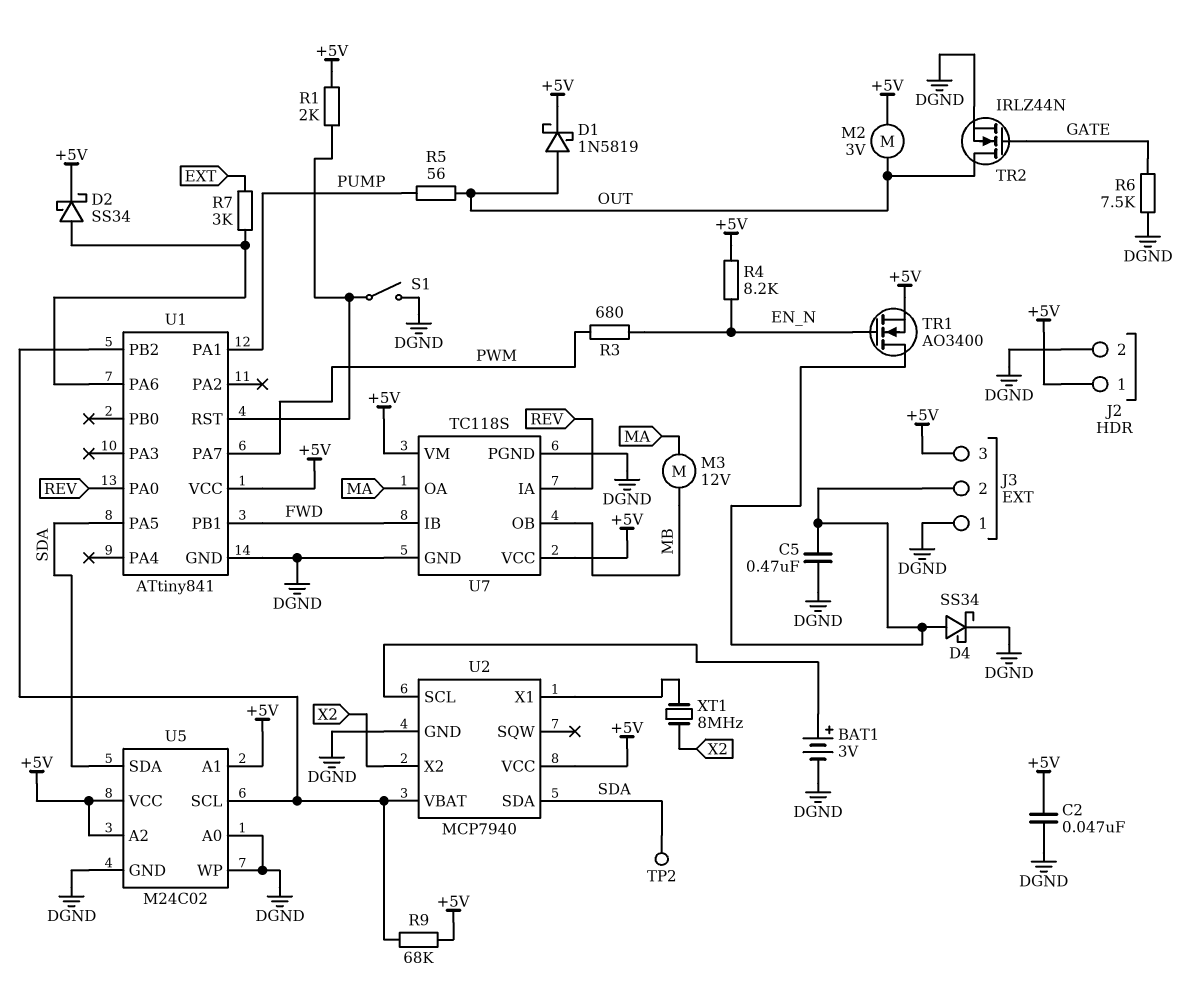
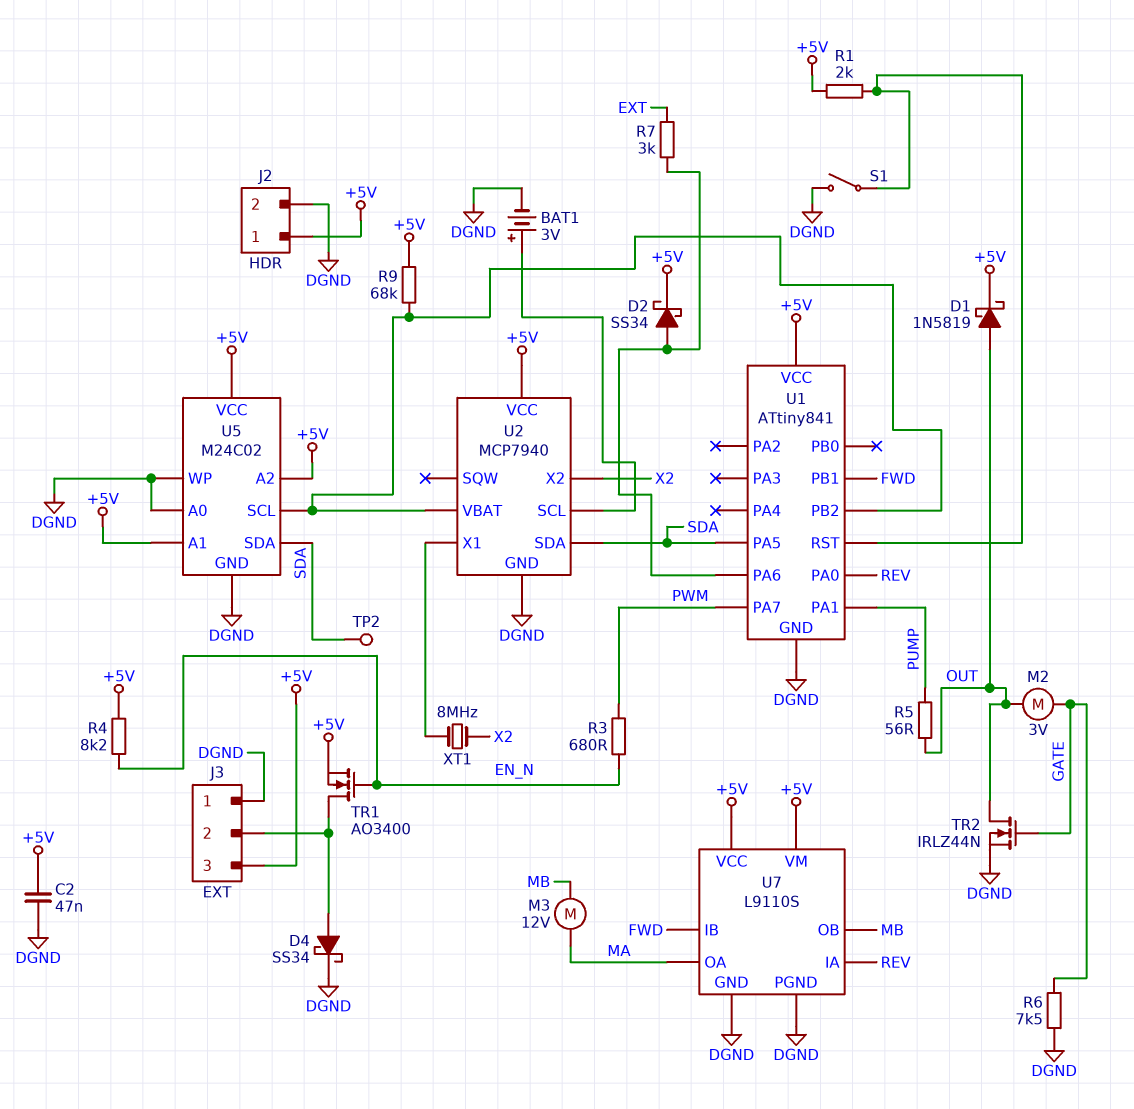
C5: 470nF (DGND, J3/2) -> none
M2: motor 3V (+5V, OUT) -> motor 3V (GATE, OUT)
U7: TC118S -> L9110S

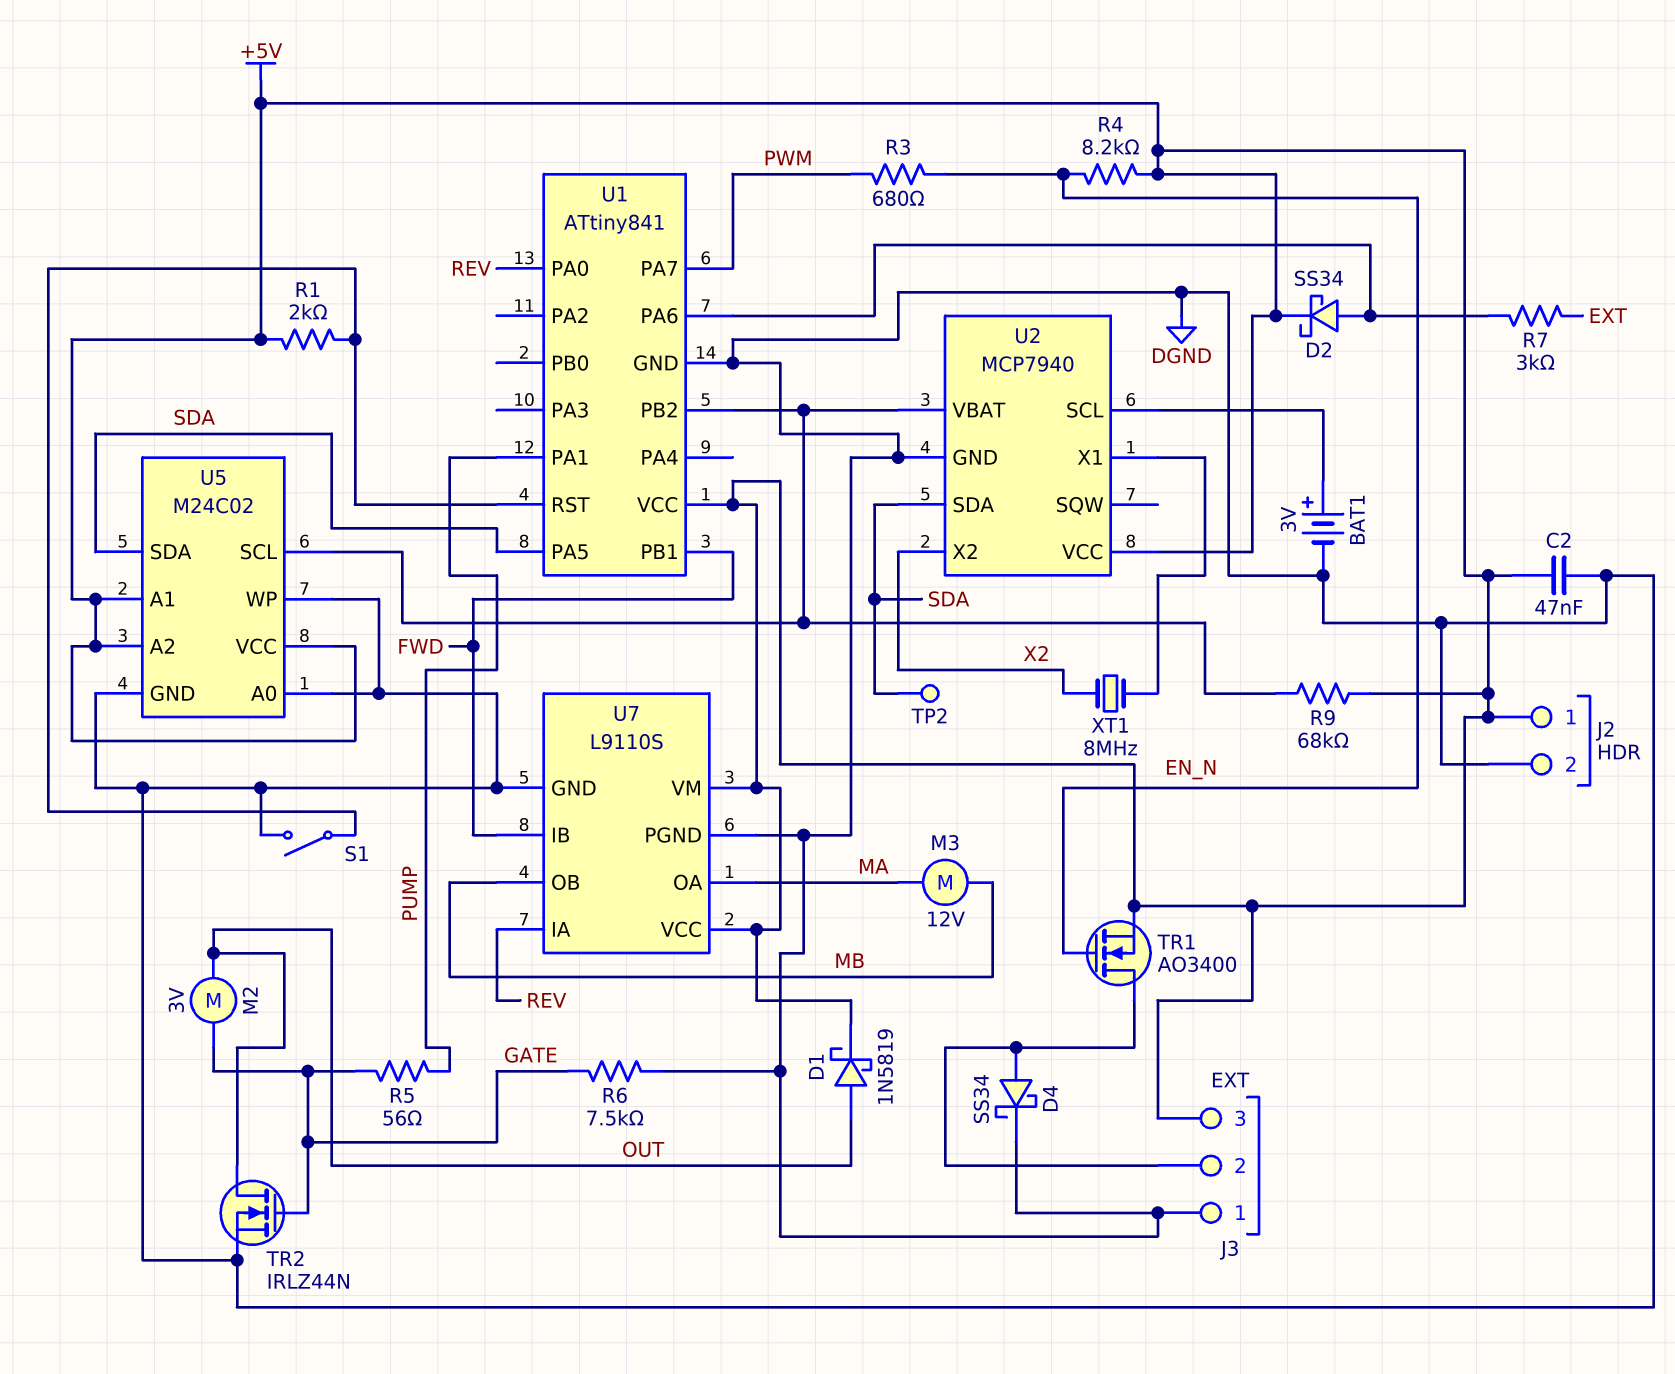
R5: 56 (OUT, PUMP) -> 56 (GATE, PUMP)

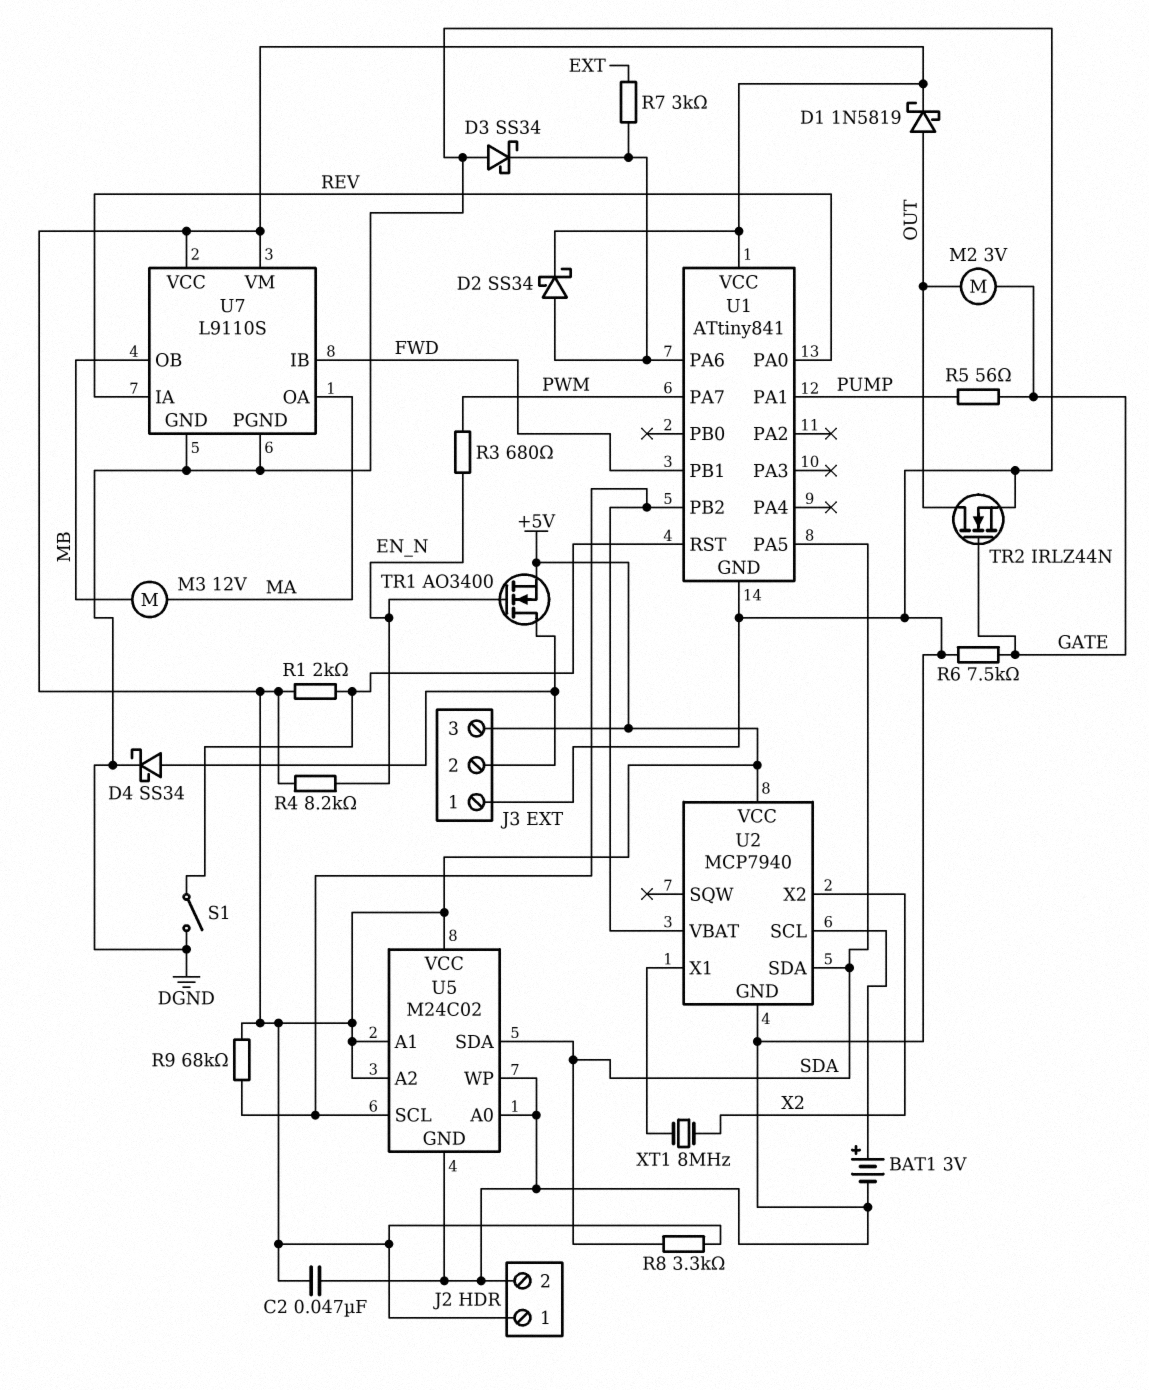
D3: none -> schottky SS34 (A DGND, K U1/PA6)
R8: none -> 3.3k (+5V, SDA)
TP2: test point (SDA) -> none

